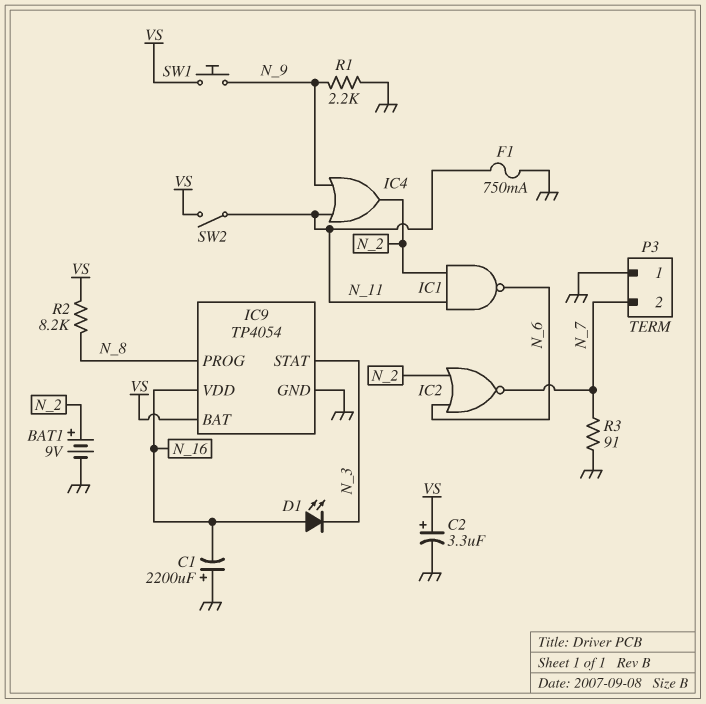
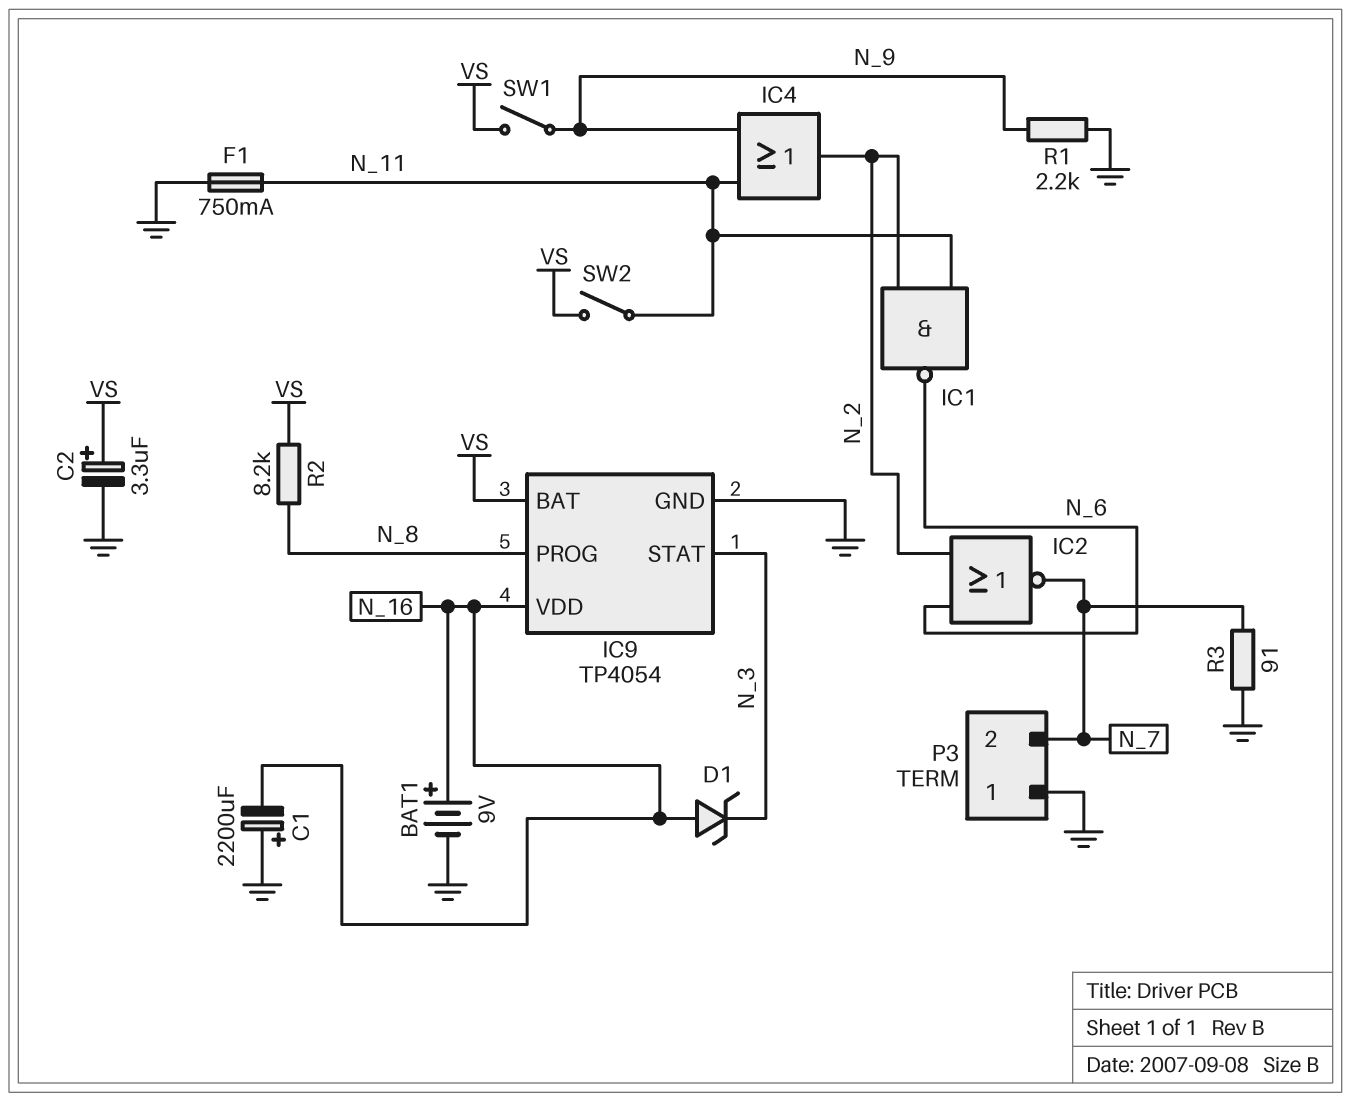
BAT1: 9V (plus N_2, minus GND) -> 9V (plus N_16, minus GND)
D1: LED (A N_16, K N_3) -> zener (A N_16, K N_3)
SW1: button (N_9, VS) -> switch (N_9, VS)

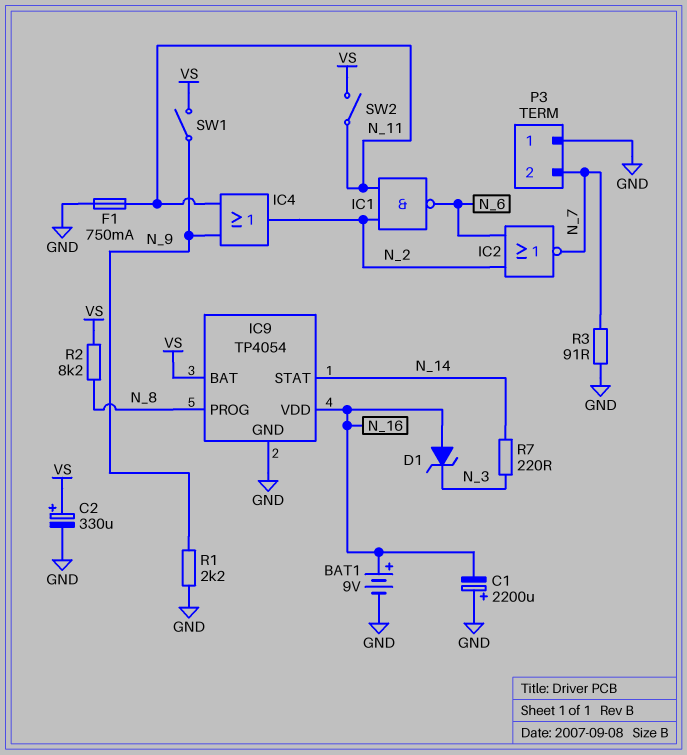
C2: 3.3uF (plus VS, minus GND) -> 330uF (plus VS, minus GND)
IC9 pin STAT: N_3 -> N_14
R7: none -> 220 (N_3, N_14)

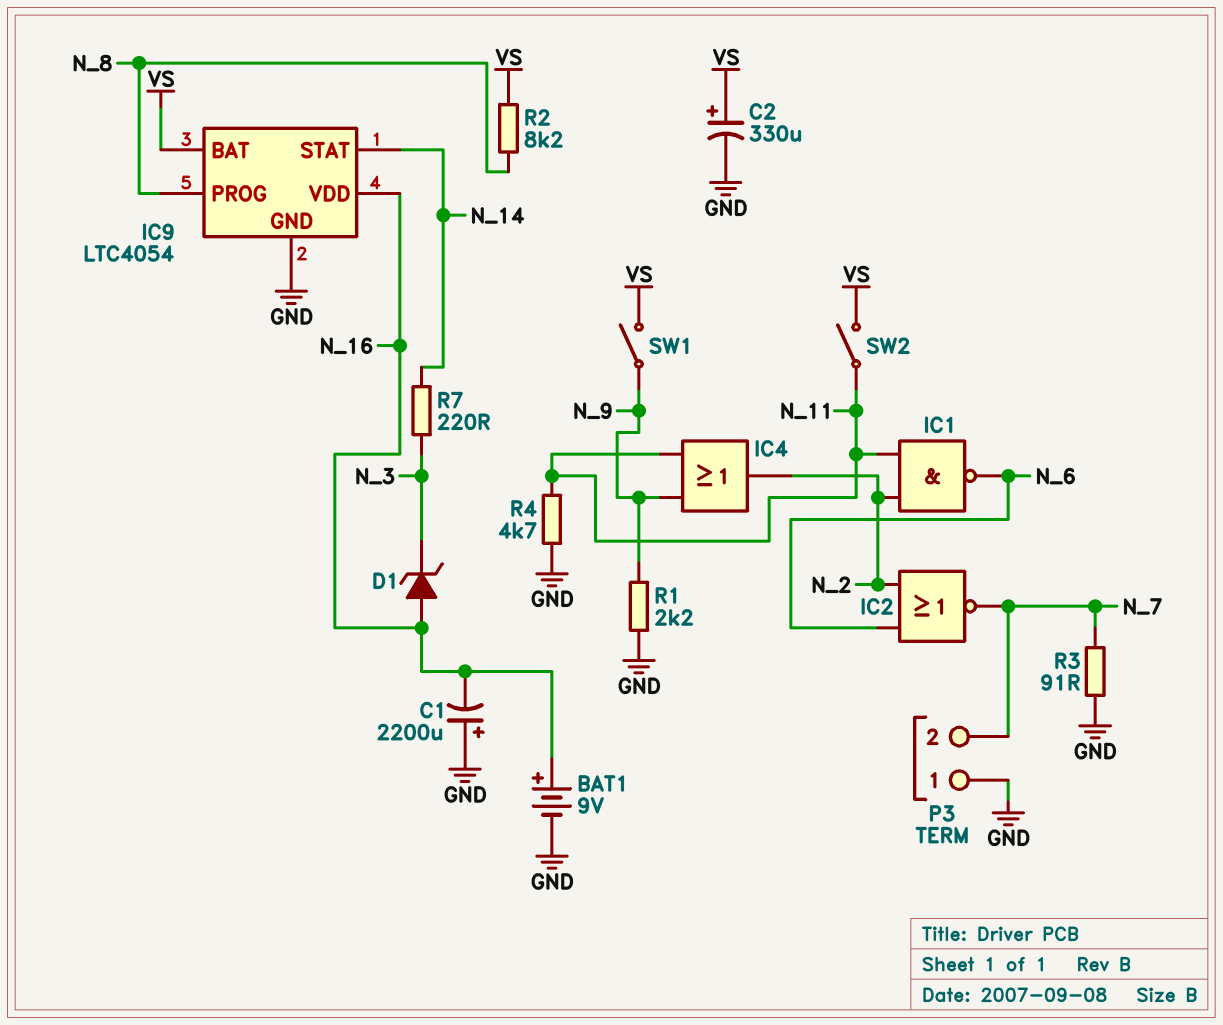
F1: 750mA (GND, N_11) -> none
IC9: TP4054 -> LTC4054
R4: none -> 4.7k (GND, N_11)

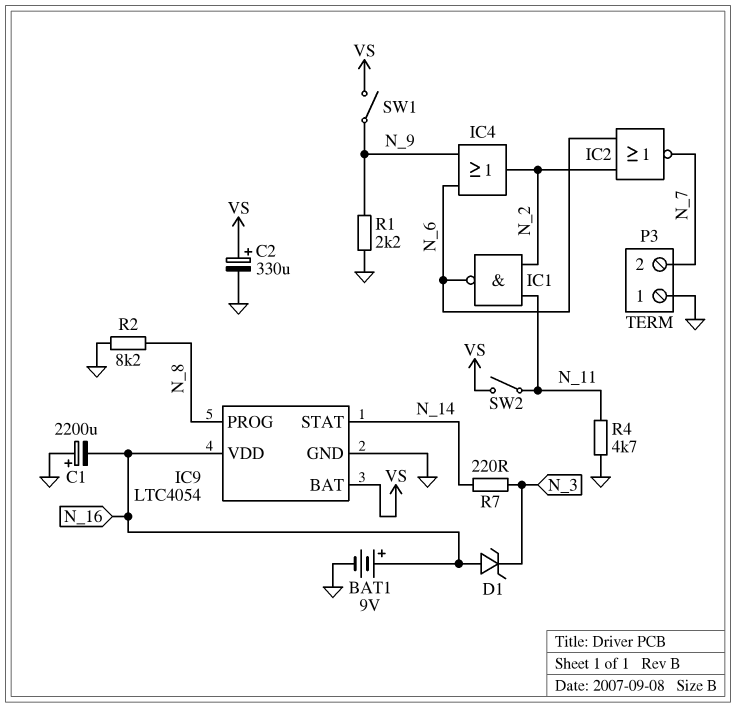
IC4: OR (in N_9, in N_11, out N_2) -> OR (in N_6, in N_9, out N_2)
R2: 8.2k (N_8, VS) -> 8.2k (GND, N_8)
R3: 91 (GND, N_7) -> none

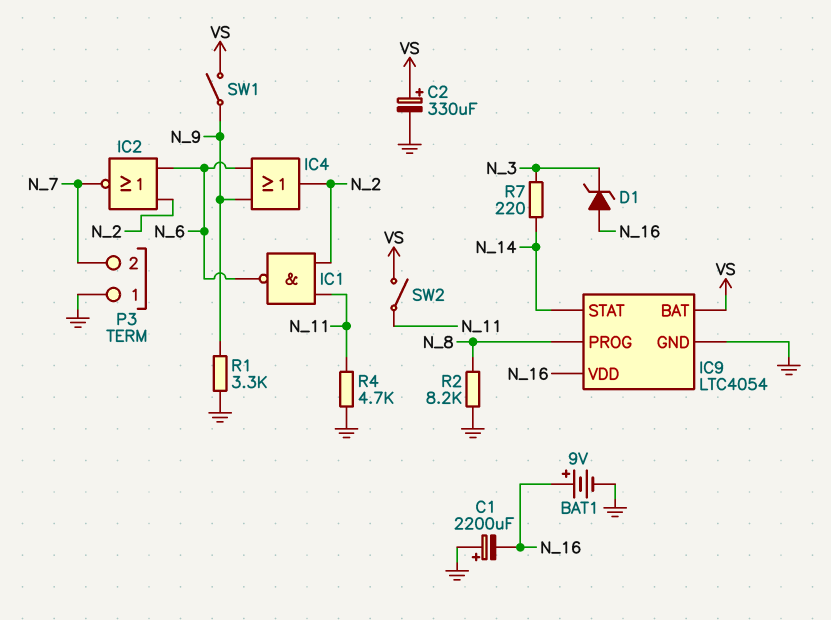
R1: 2.2k (GND, N_9) -> 3.3k (GND, N_9)

